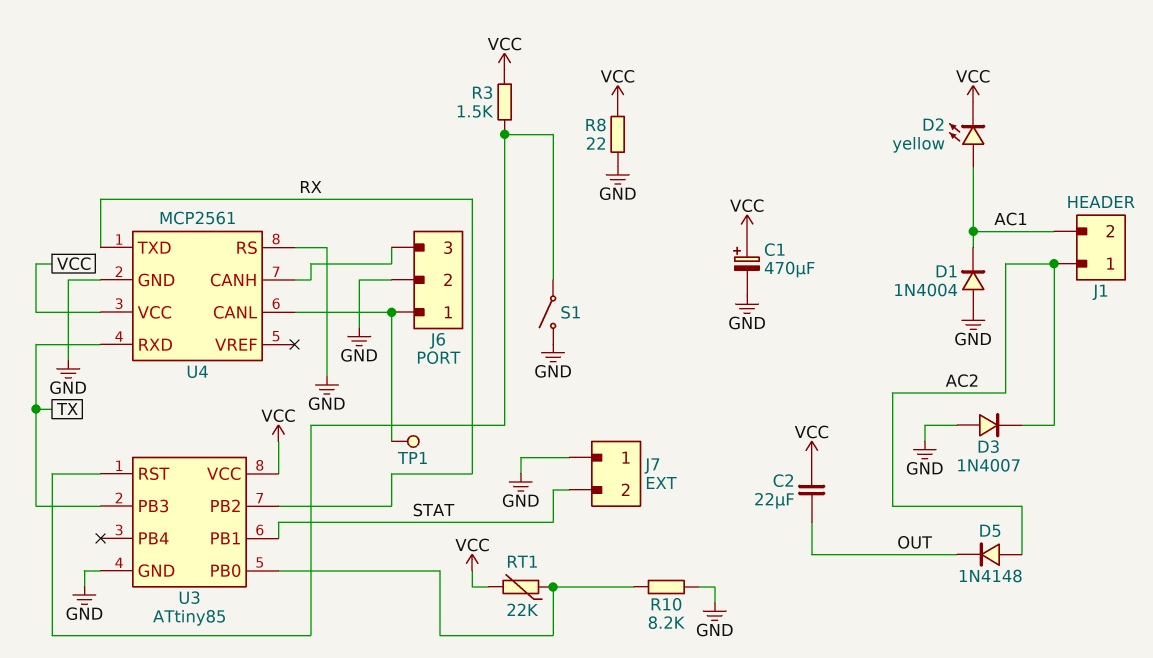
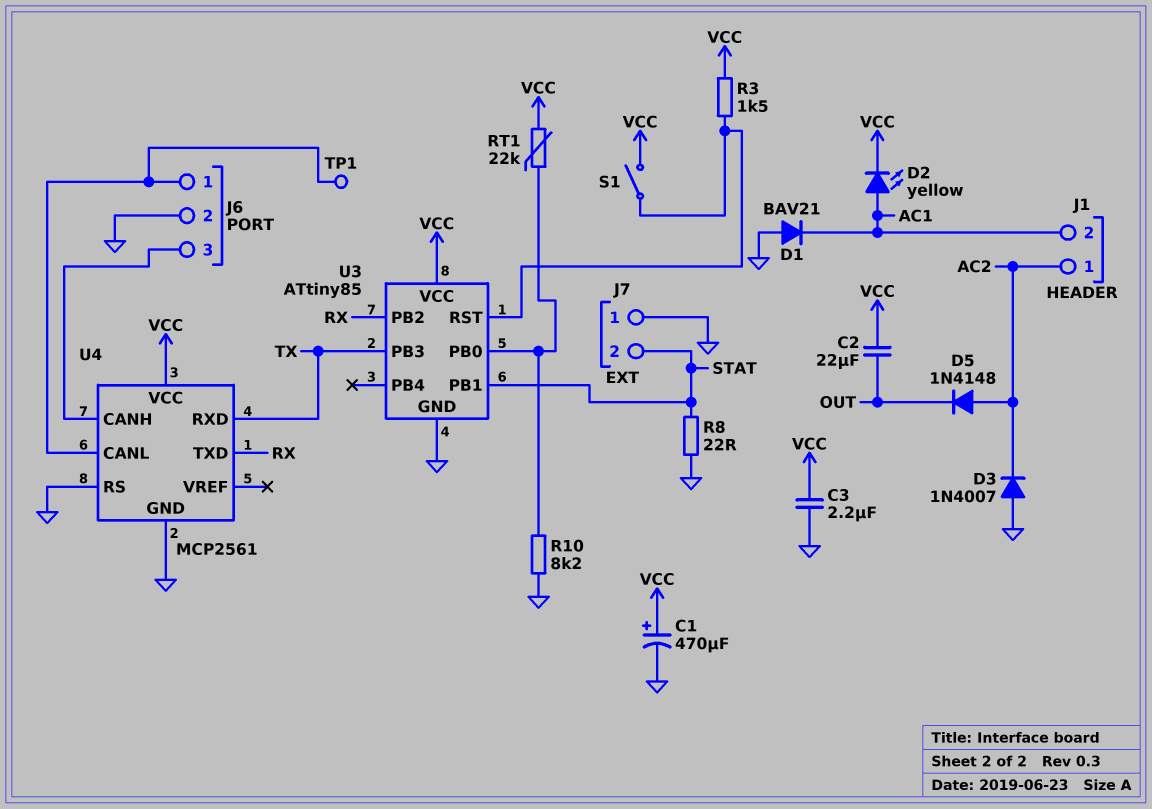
C3: none -> 2.2uF (GND, VCC)
D1: diode 1N4004 (A GND, K AC1) -> diode BAV21 (A GND, K AC1)
R8: 22 (GND, VCC) -> 22 (GND, STAT)
S1: switch (GND, U3/RST) -> switch (U3/RST, VCC)

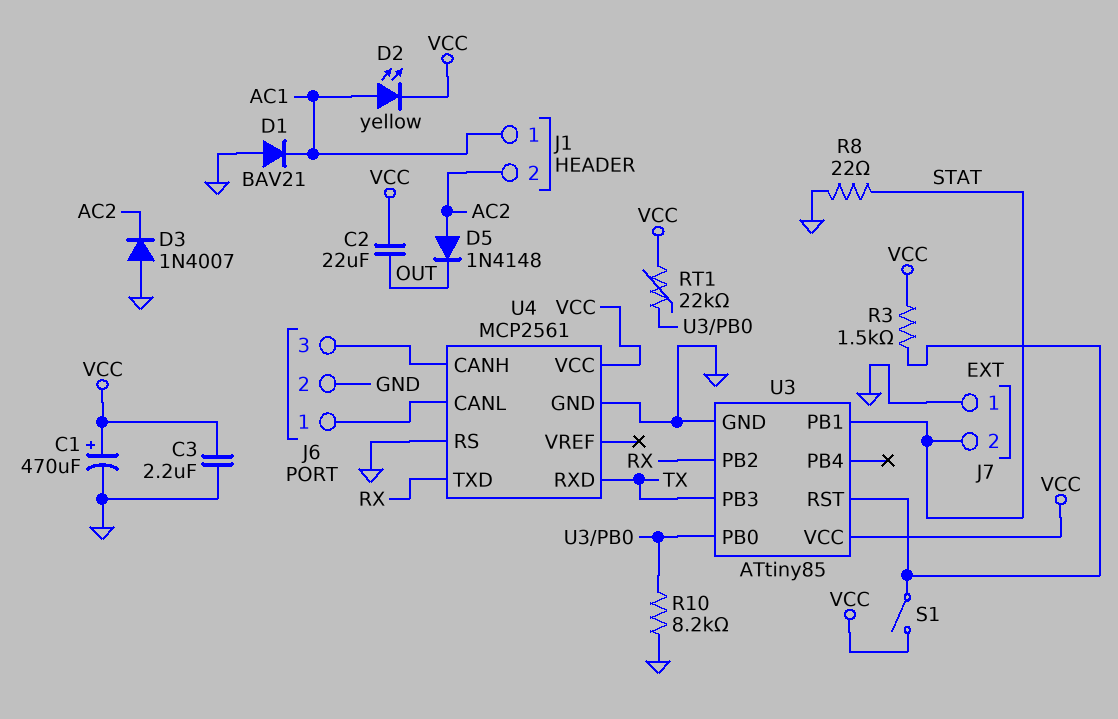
J1 pin 1: AC2 -> AC1
J1 pin 2: AC1 -> AC2
TP1: test point (J6/1) -> none

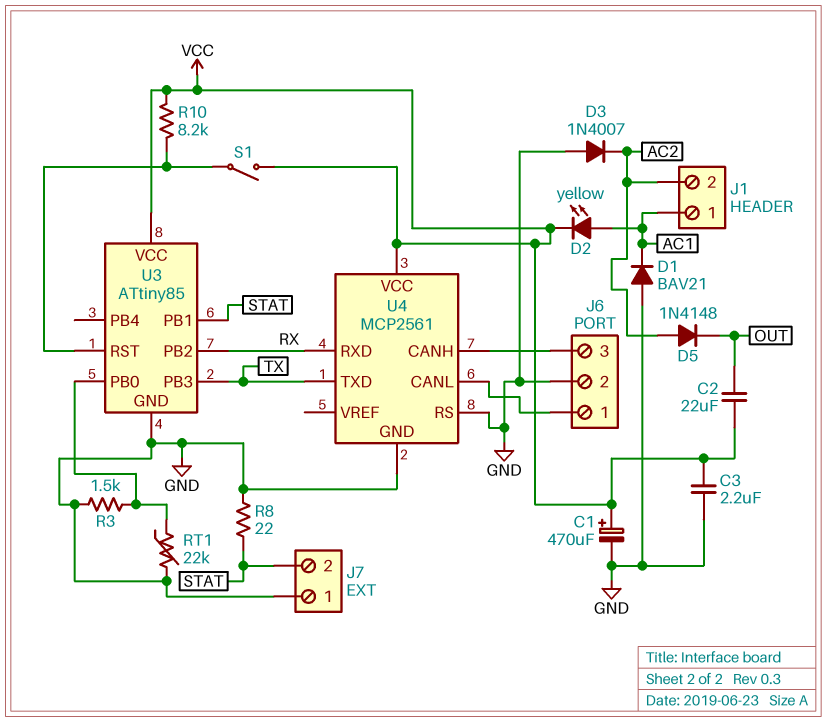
R3: 1.5k (U3/RST, VCC) -> 1.5k (GND, U3/PB0)
R10: 8.2k (GND, U3/PB0) -> 8.2k (U3/RST, VCC)
RT1: 22k (U3/PB0, VCC) -> 22k (GND, U3/PB0)
U4 pin RXD: TX -> RX
U4 pin TXD: RX -> TX

